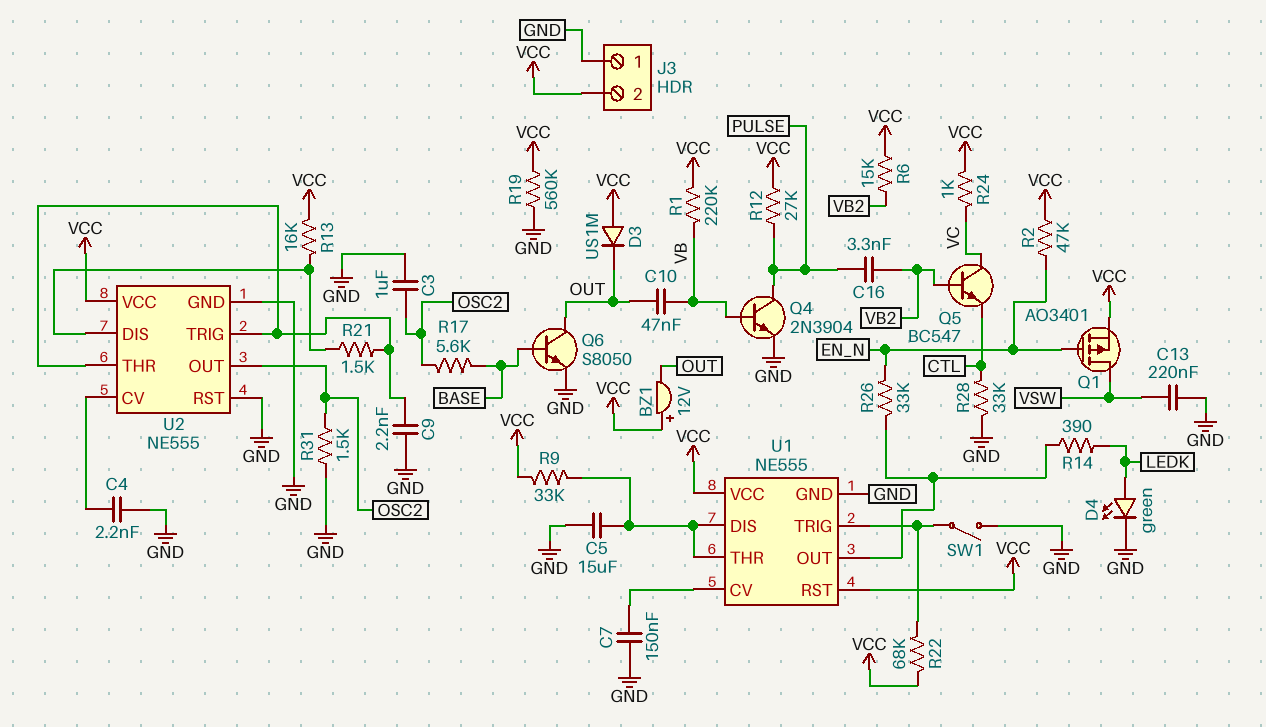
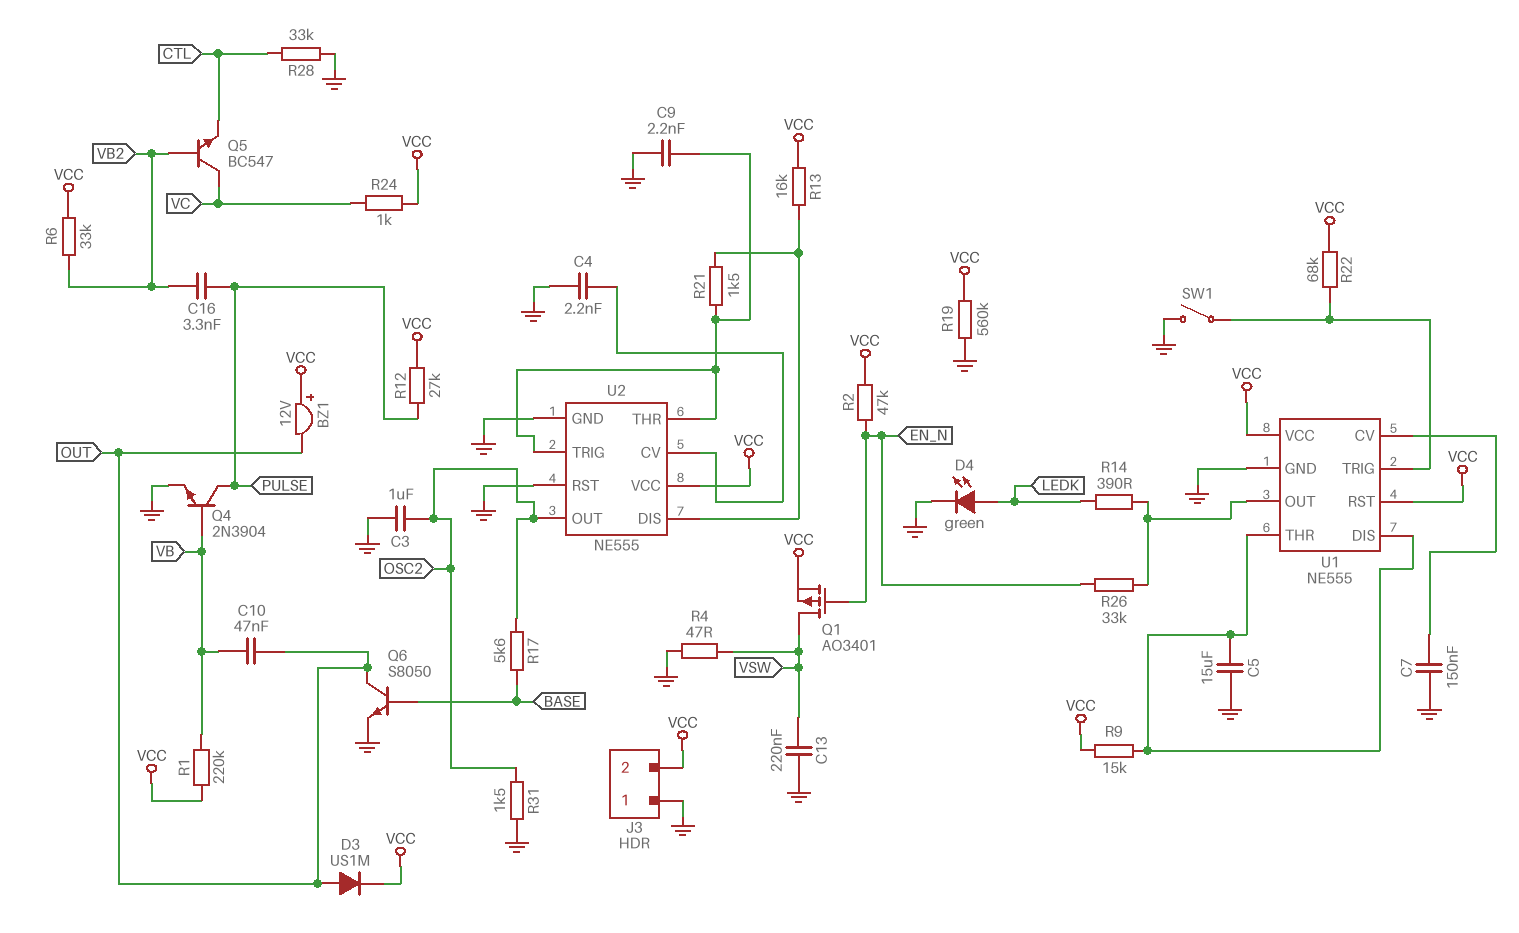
D3: diode US1M (A VCC, K OUT) -> diode US1M (A OUT, K VCC)
R4: none -> 47 (GND, VSW)
R6: 15k (VB2, VCC) -> 33k (VB2, VCC)
R9: 33k (U1/DIS, VCC) -> 15k (U1/DIS, VCC)

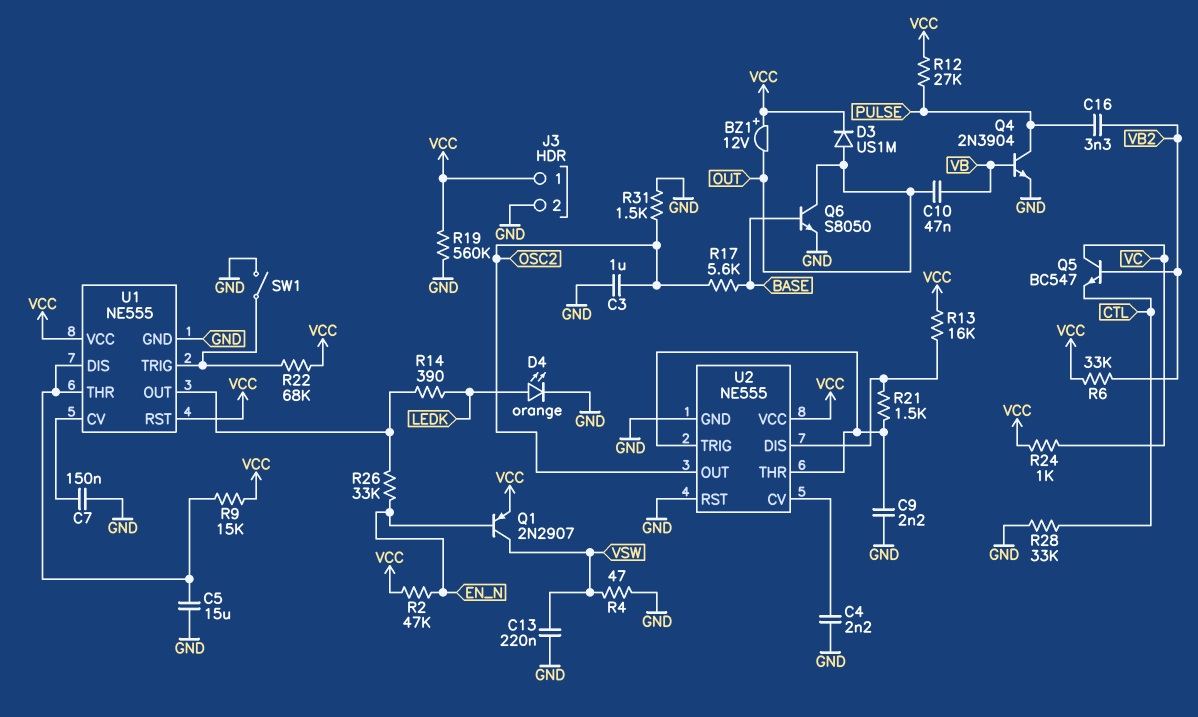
D4: LED green (A LEDK, K GND) -> LED orange (A LEDK, K GND)
J3 pin 1: GND -> VCC
J3 pin 2: VCC -> GND
Q1: PMOS AO3401 (G EN_N, D VSW, S VCC) -> PNP 2N2907 (B EN_N, C VSW, E VCC)
R1: 220k (VB, VCC) -> none

